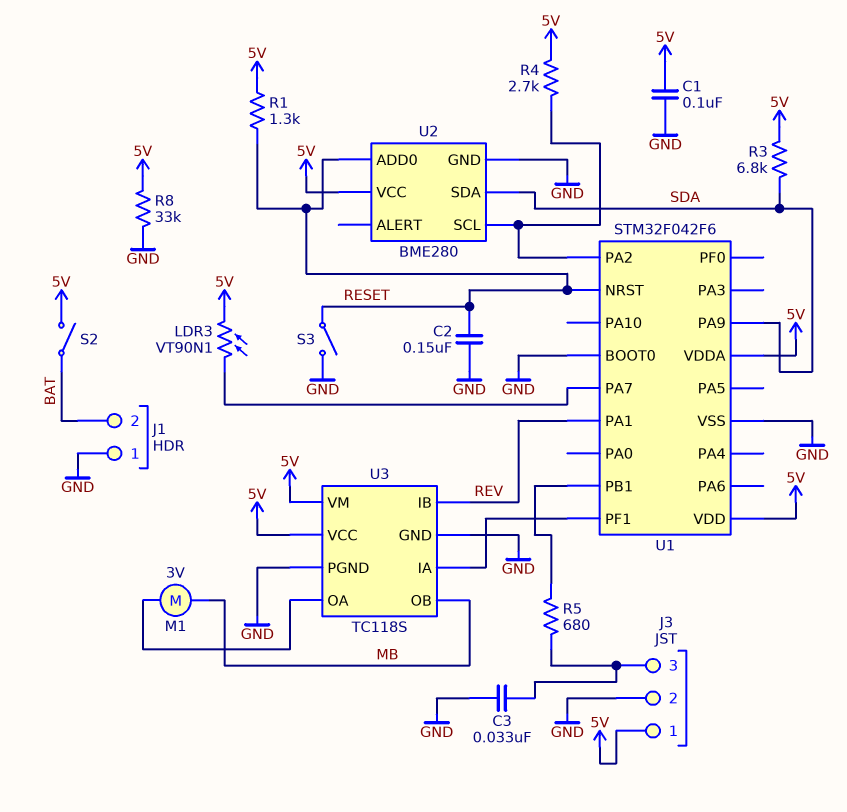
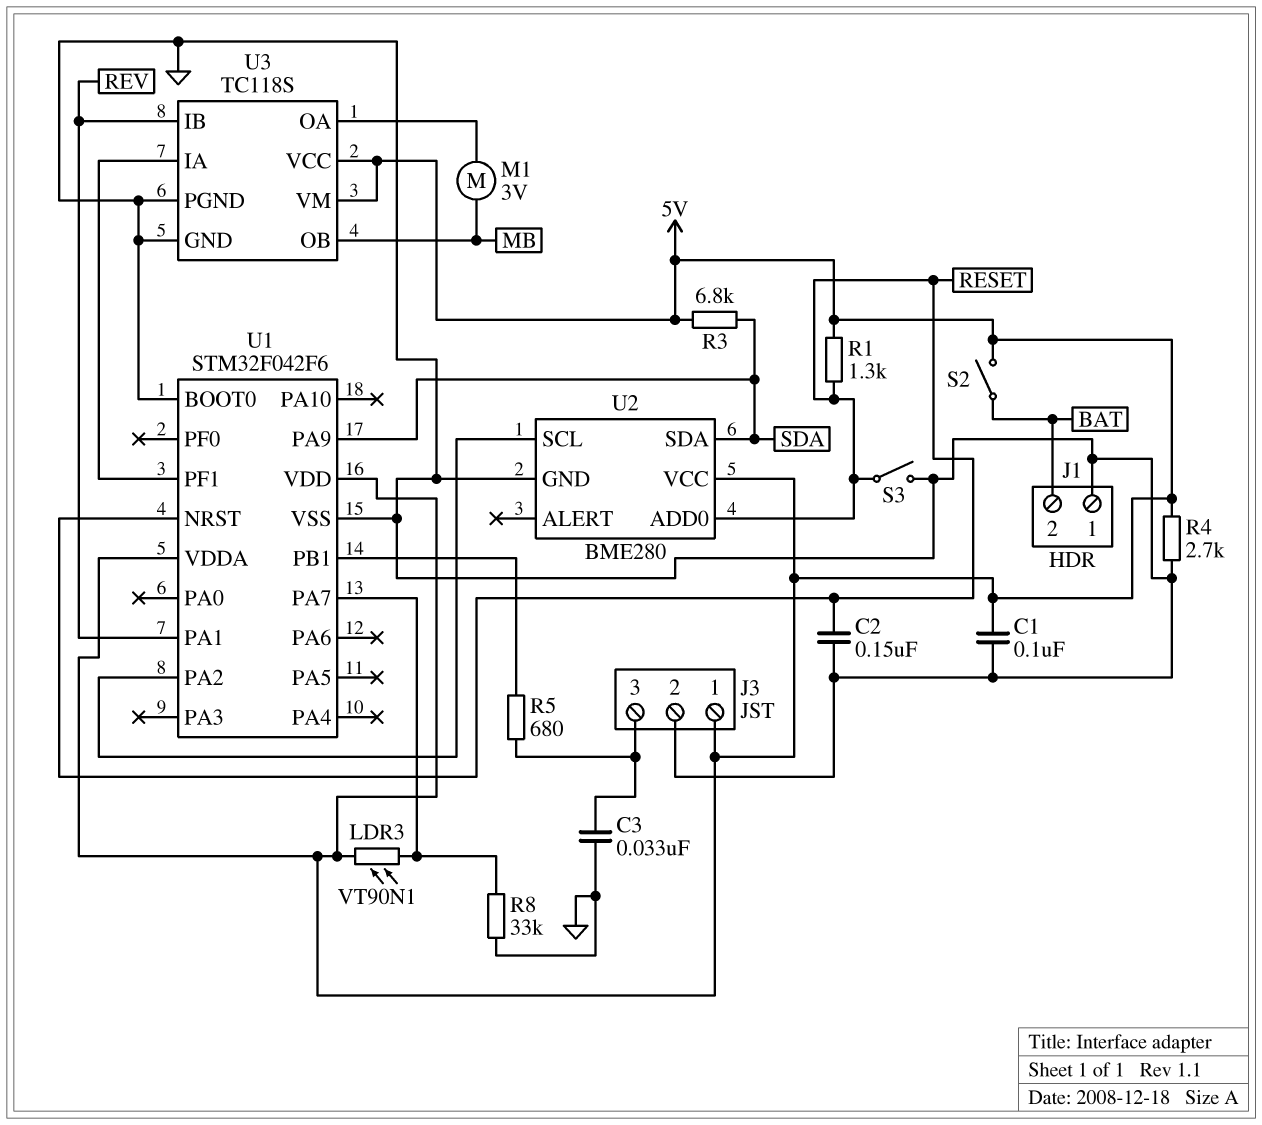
R4: 2.7k (5V, U1/PA2) -> 2.7k (5V, GND)
R8: 33k (5V, GND) -> 33k (GND, U1/PA7)

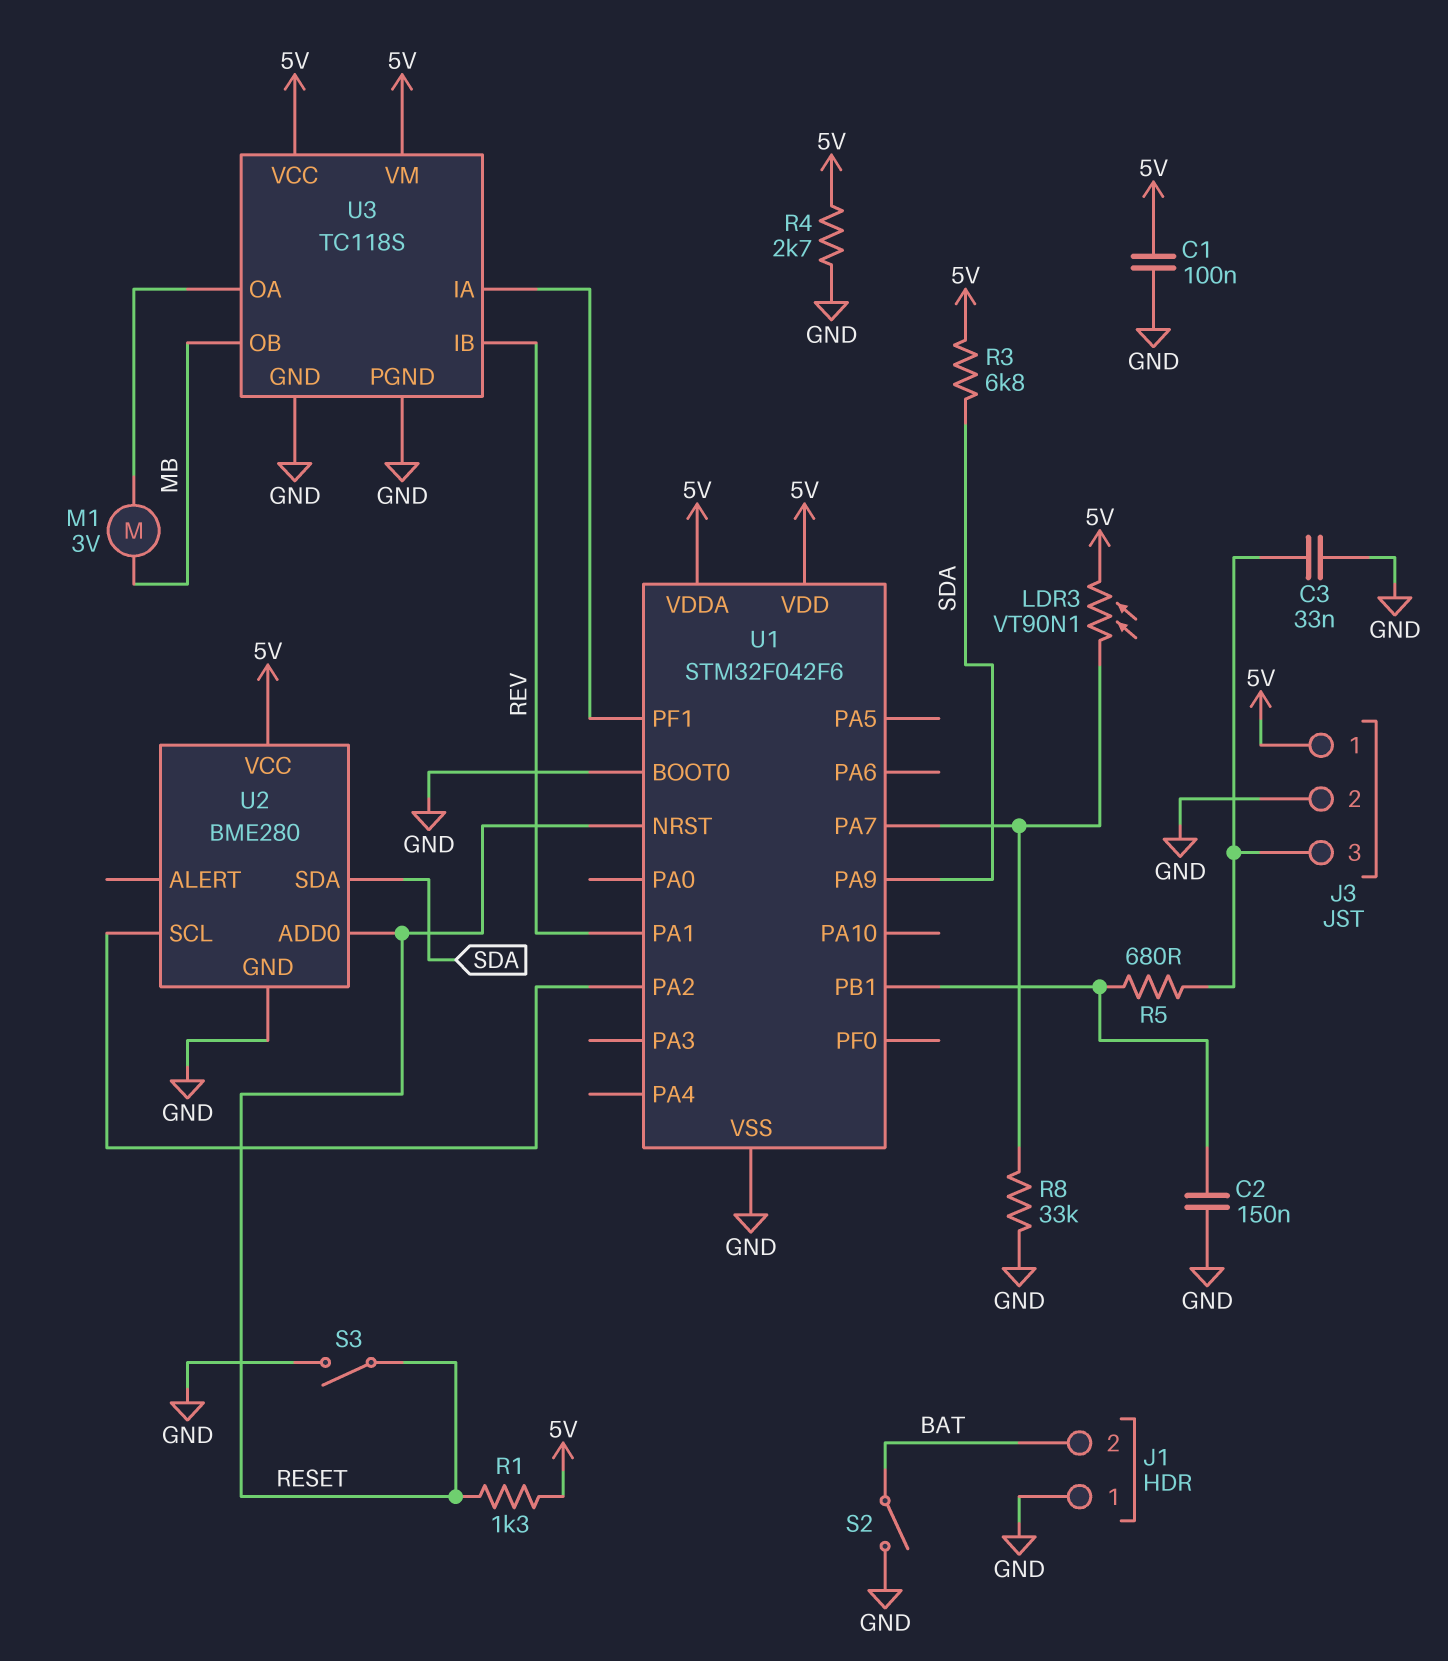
C2: 150nF (GND, RESET) -> 150nF (GND, U1/PB1)
S2: switch (5V, BAT) -> switch (BAT, GND)

